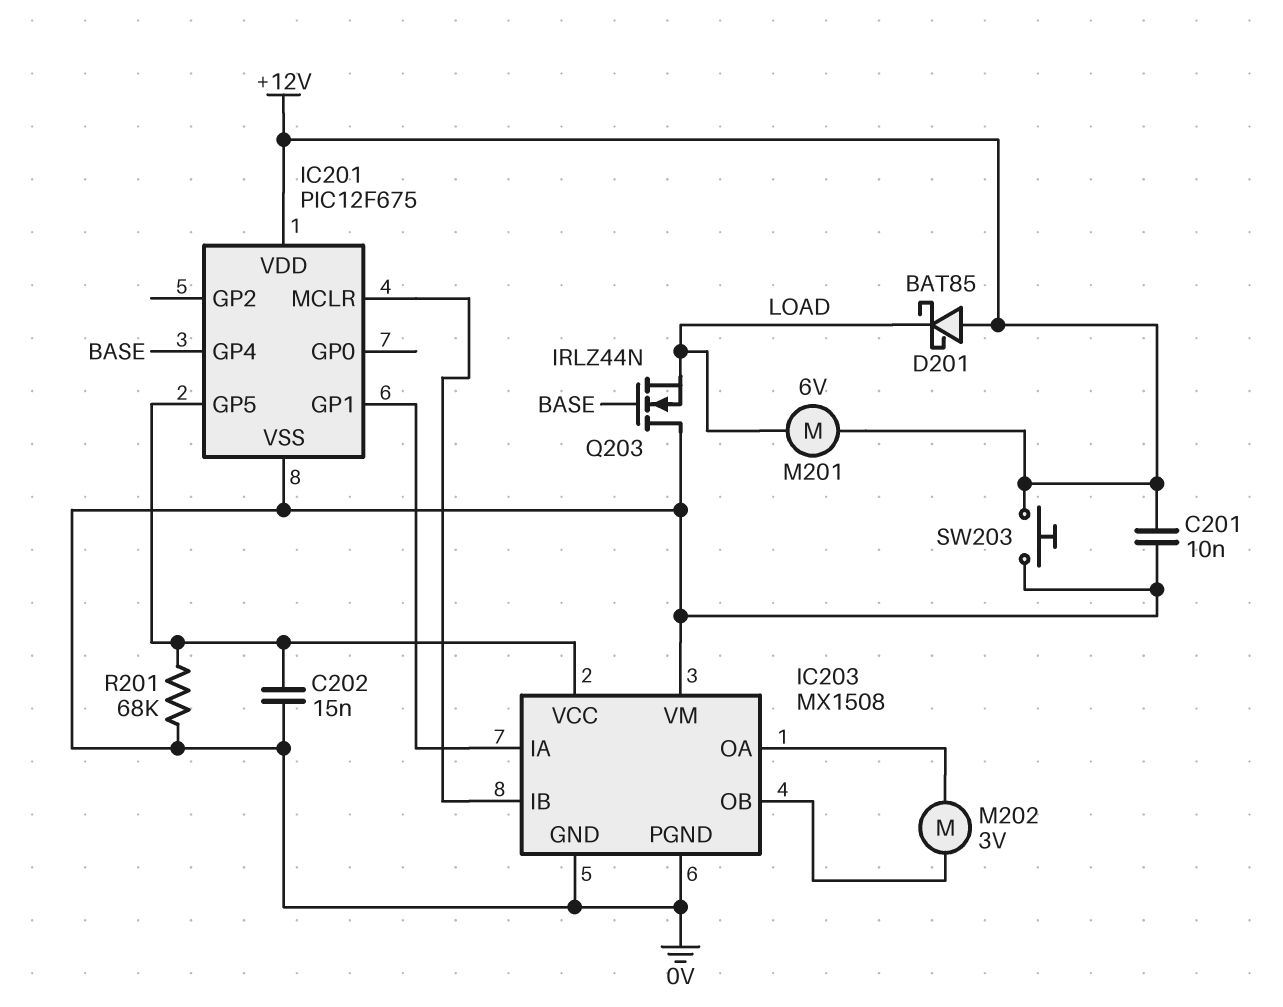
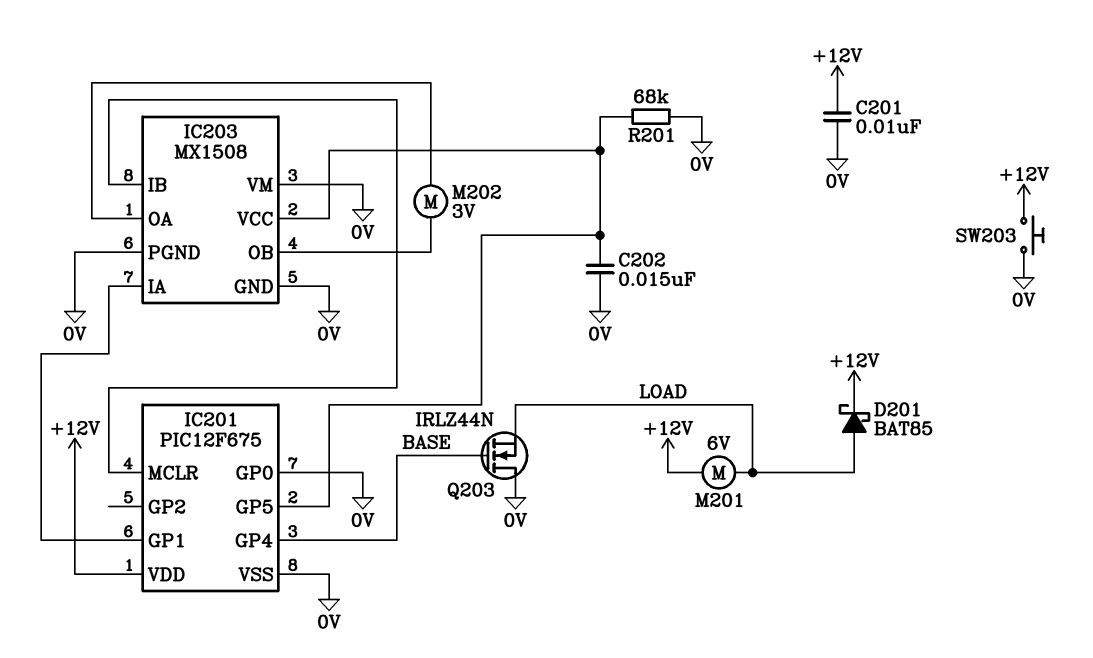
D201: schottky BAT85 (A +12V, K LOAD) -> schottky BAT85 (A LOAD, K +12V)
IC201 pin GP0: none -> 0V

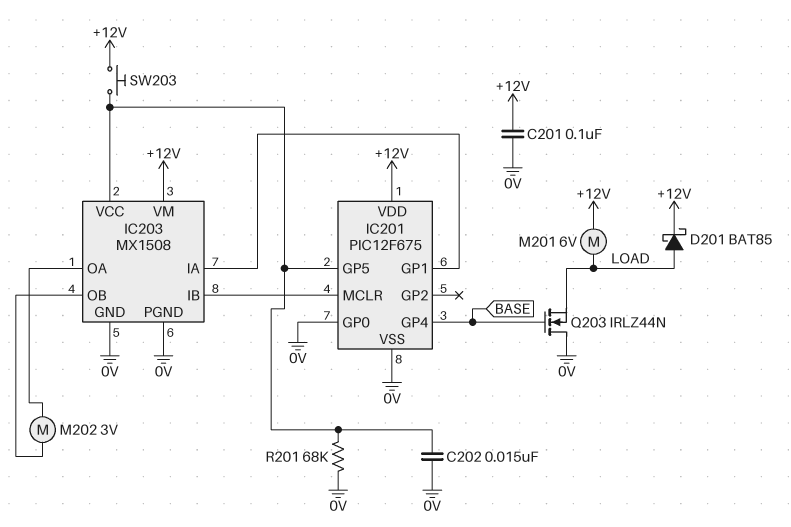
C201: 10nF (+12V, 0V) -> 100nF (+12V, 0V)
IC203 pin VM: 0V -> +12V
SW203: button (+12V, 0V) -> button (+12V, IC201/GP5)

